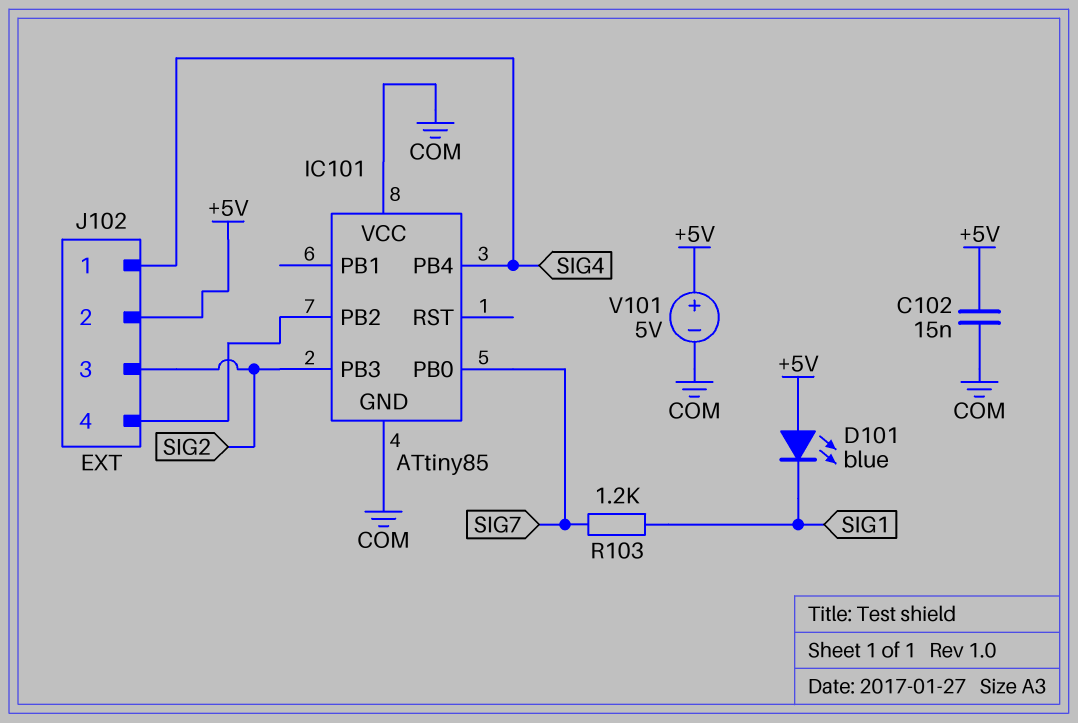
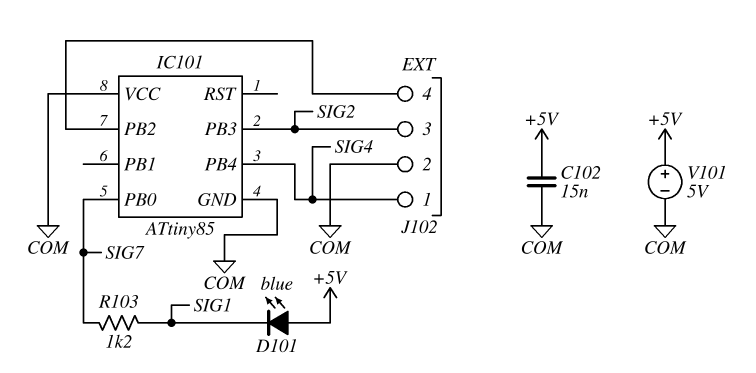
J102 pin 2: +5V -> COM

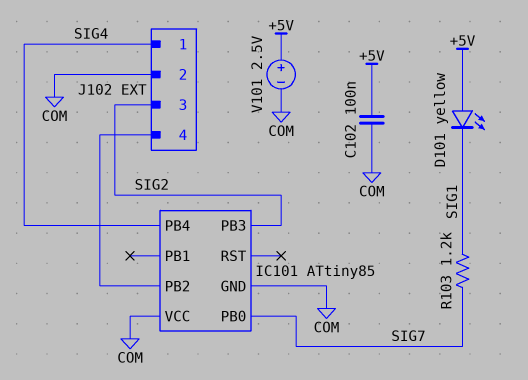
C102: 15nF (+5V, COM) -> 100nF (+5V, COM)
D101: LED blue (A +5V, K SIG1) -> LED yellow (A +5V, K SIG1)
V101: 5V (plus +5V, minus COM) -> 2.5V (plus +5V, minus COM)

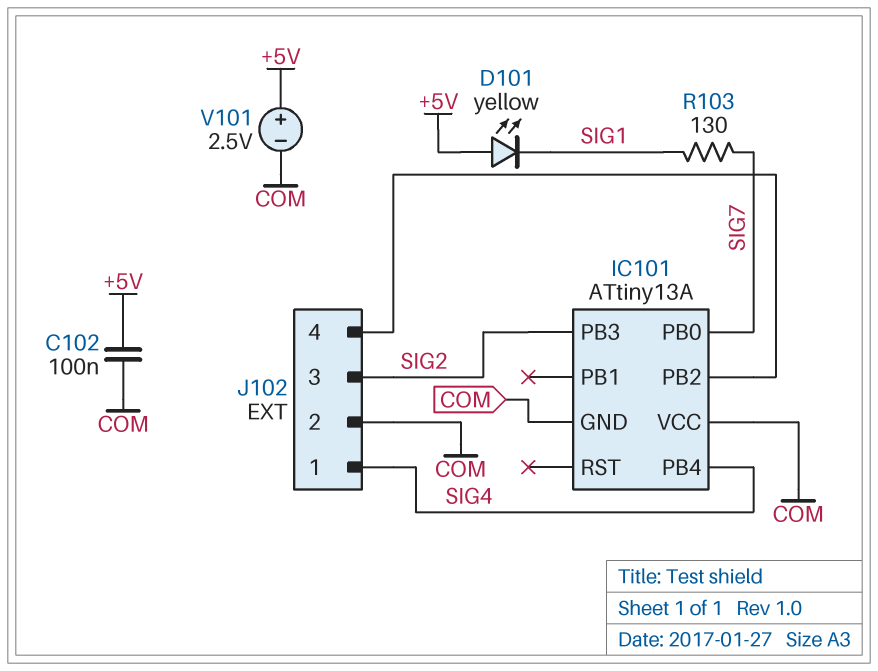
IC101: ATtiny85 -> ATtiny13A
R103: 1.2k (SIG1, SIG7) -> 130 (SIG1, SIG7)

